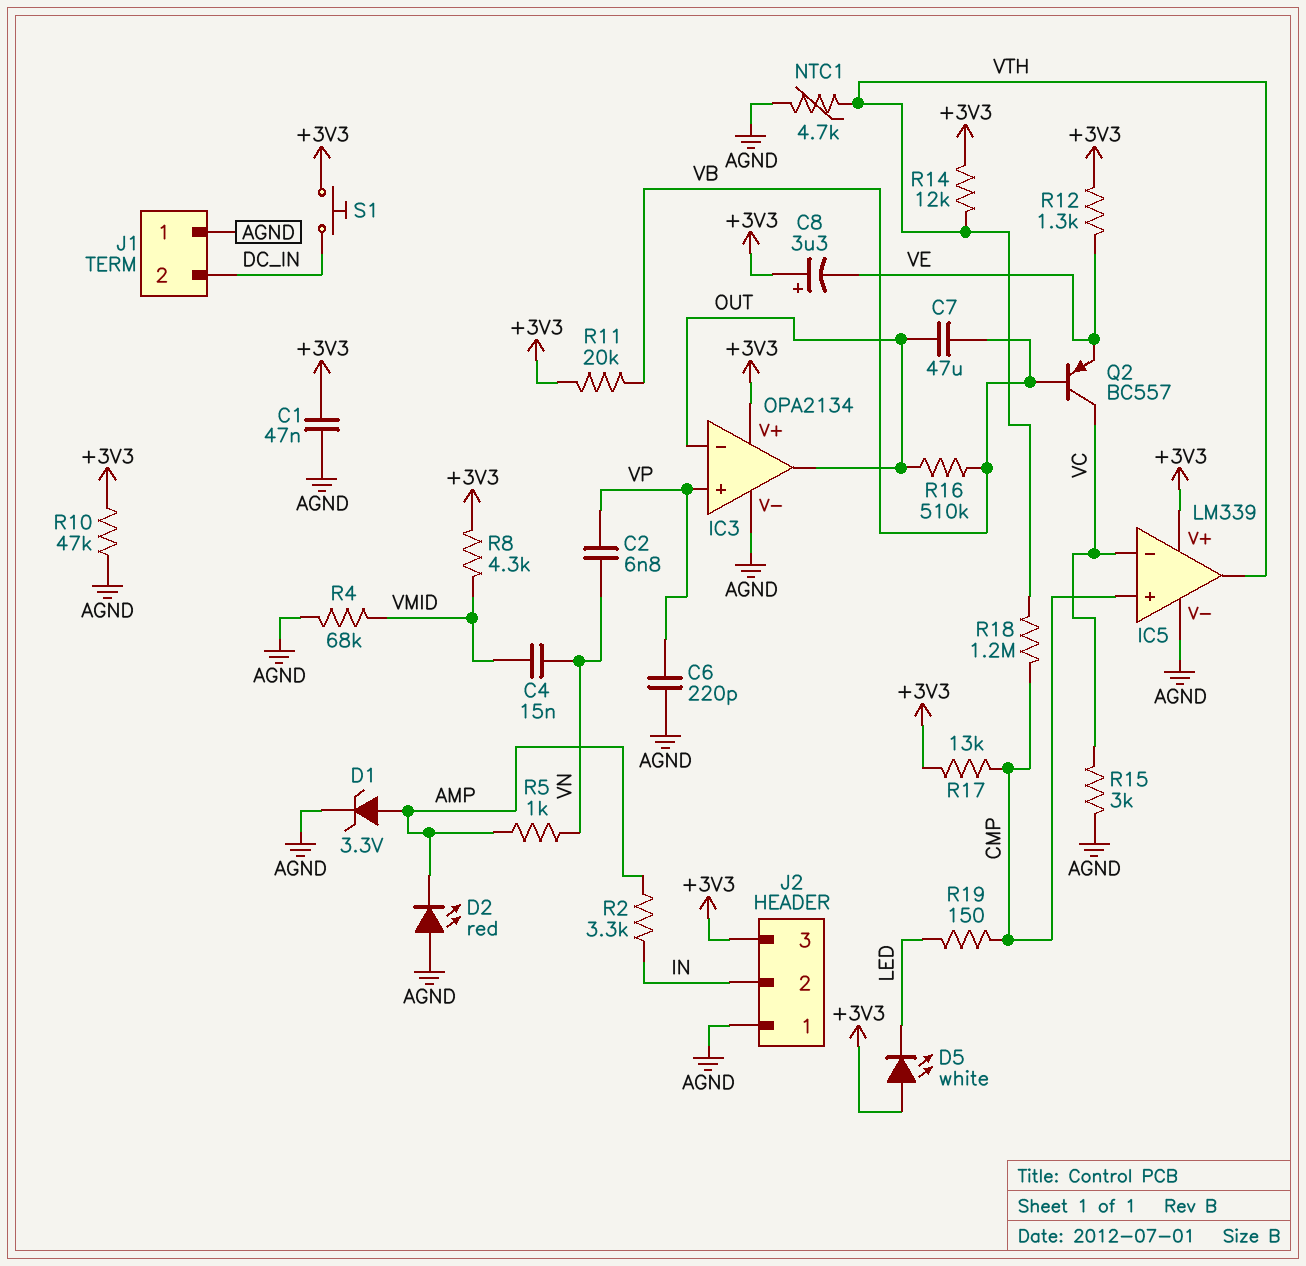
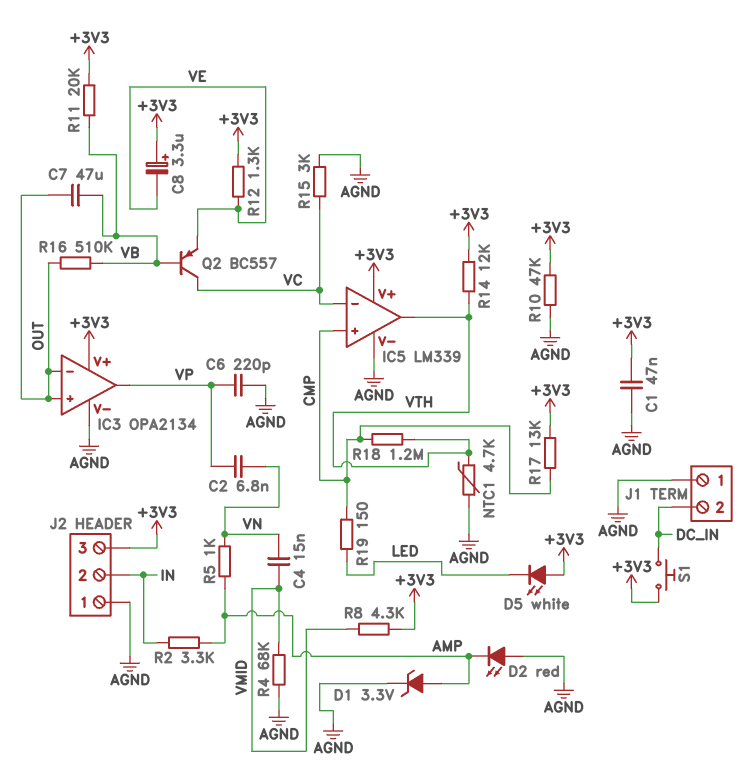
IC3 pin in+: VP -> OUT
IC3 pin out: OUT -> VP

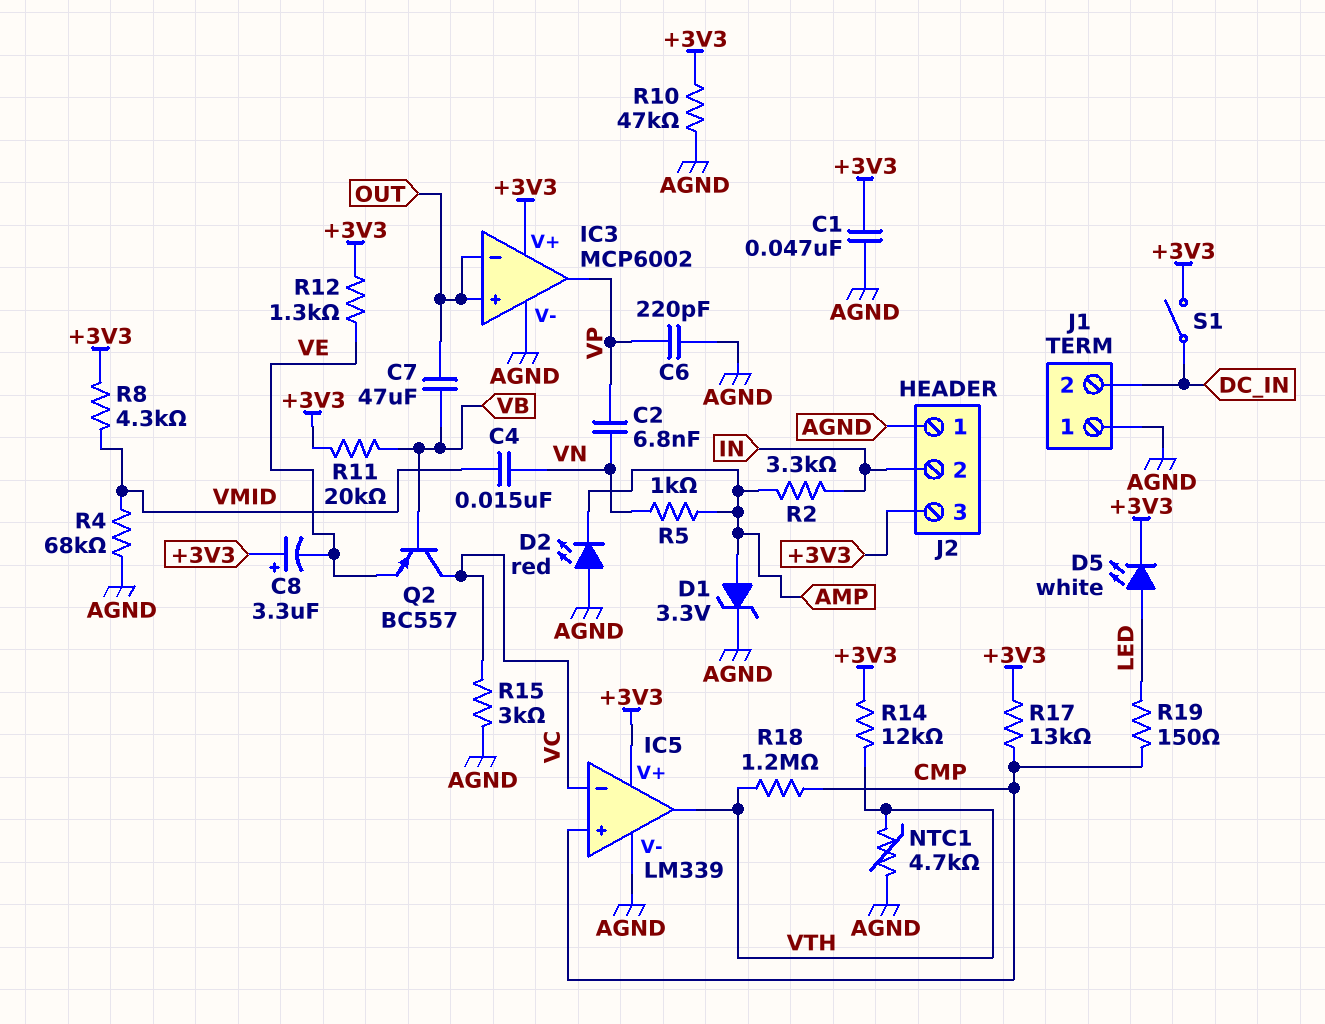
D5: LED white (A +3V3, K LED) -> LED white (A LED, K +3V3)
IC3: OPA2134 -> MCP6002
R16: 510k (OUT, VB) -> none
S1: button (+3V3, DC_IN) -> switch (+3V3, DC_IN)

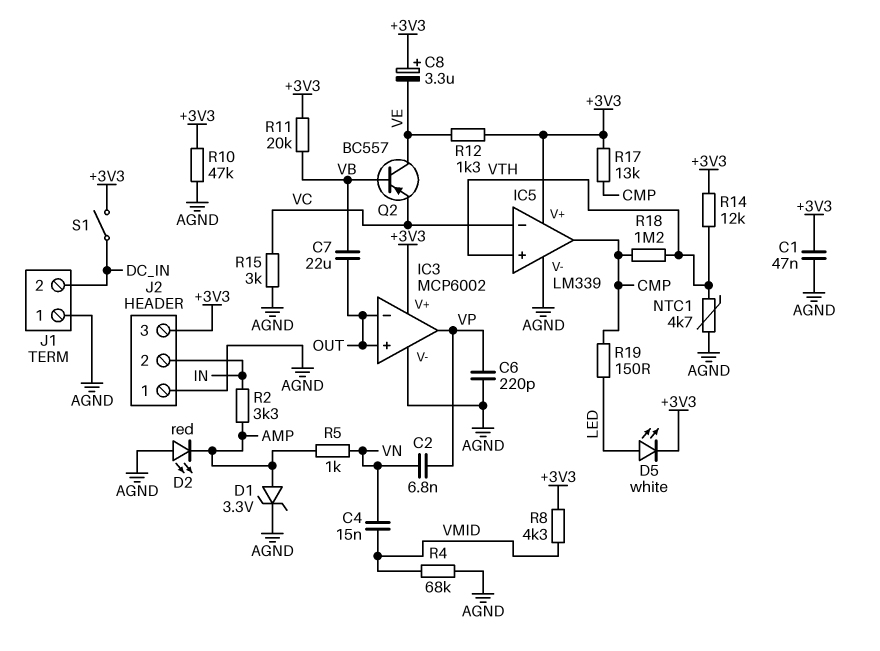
C7: 47uF (OUT, VB) -> 22uF (OUT, VB)
IC5 pin in+: CMP -> VTH
IC5 pin out: VTH -> CMP
Q2: PNP BC557 (B VB, C VC, E VE) -> PNP BC557 (B VB, C VE, E VC)

